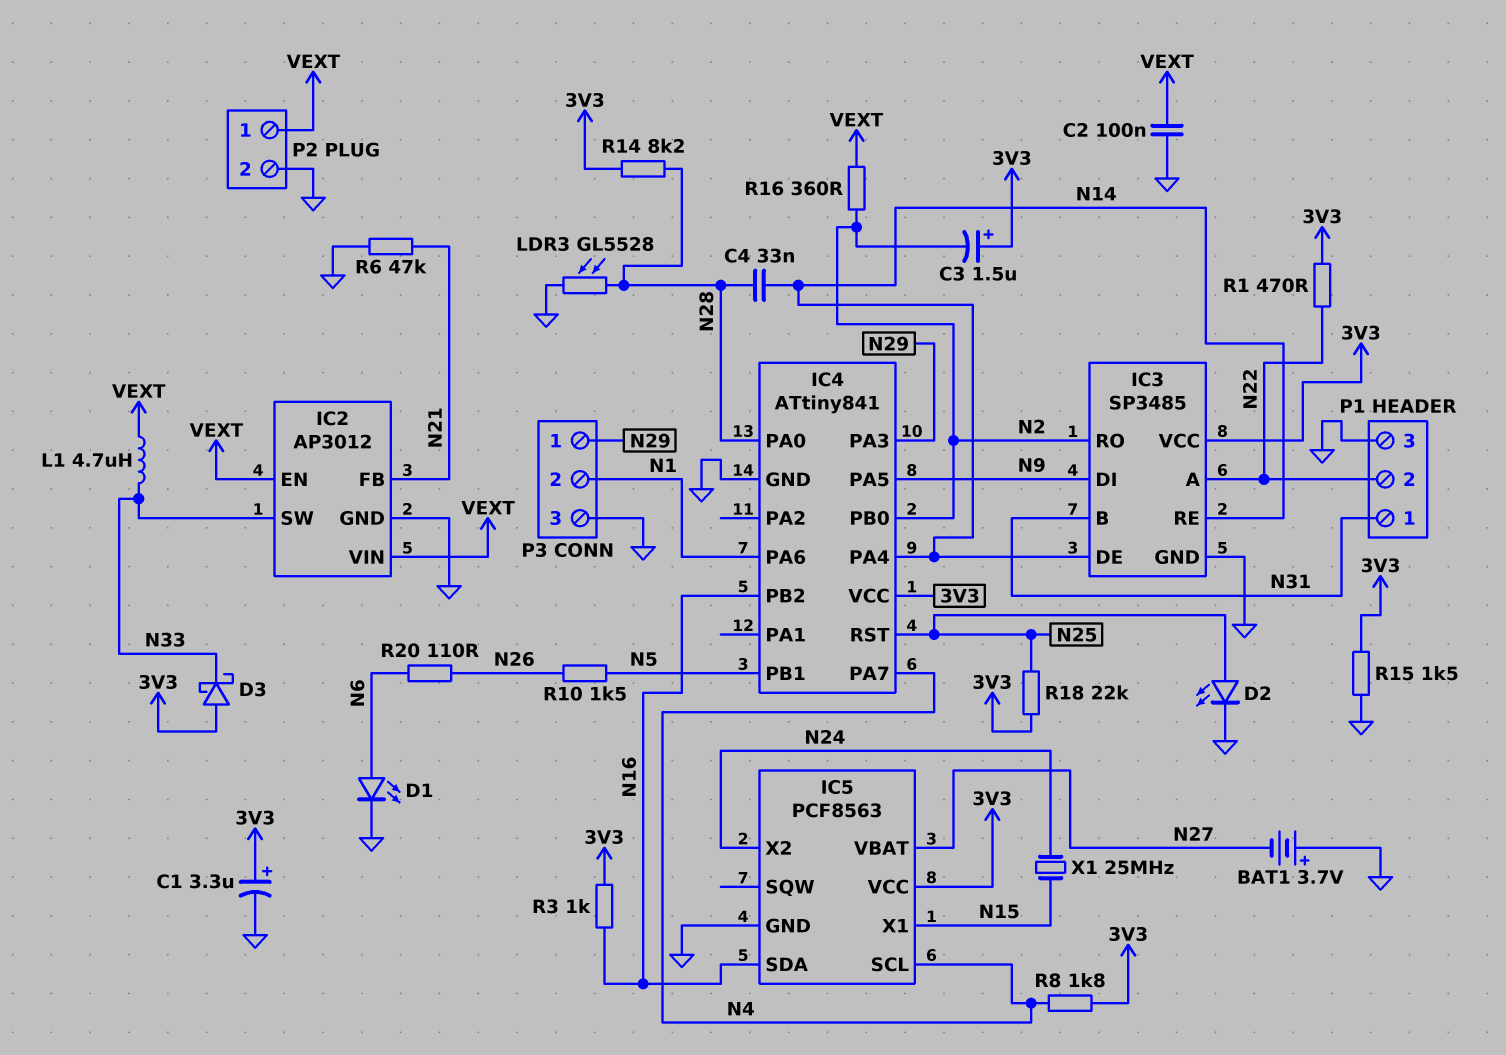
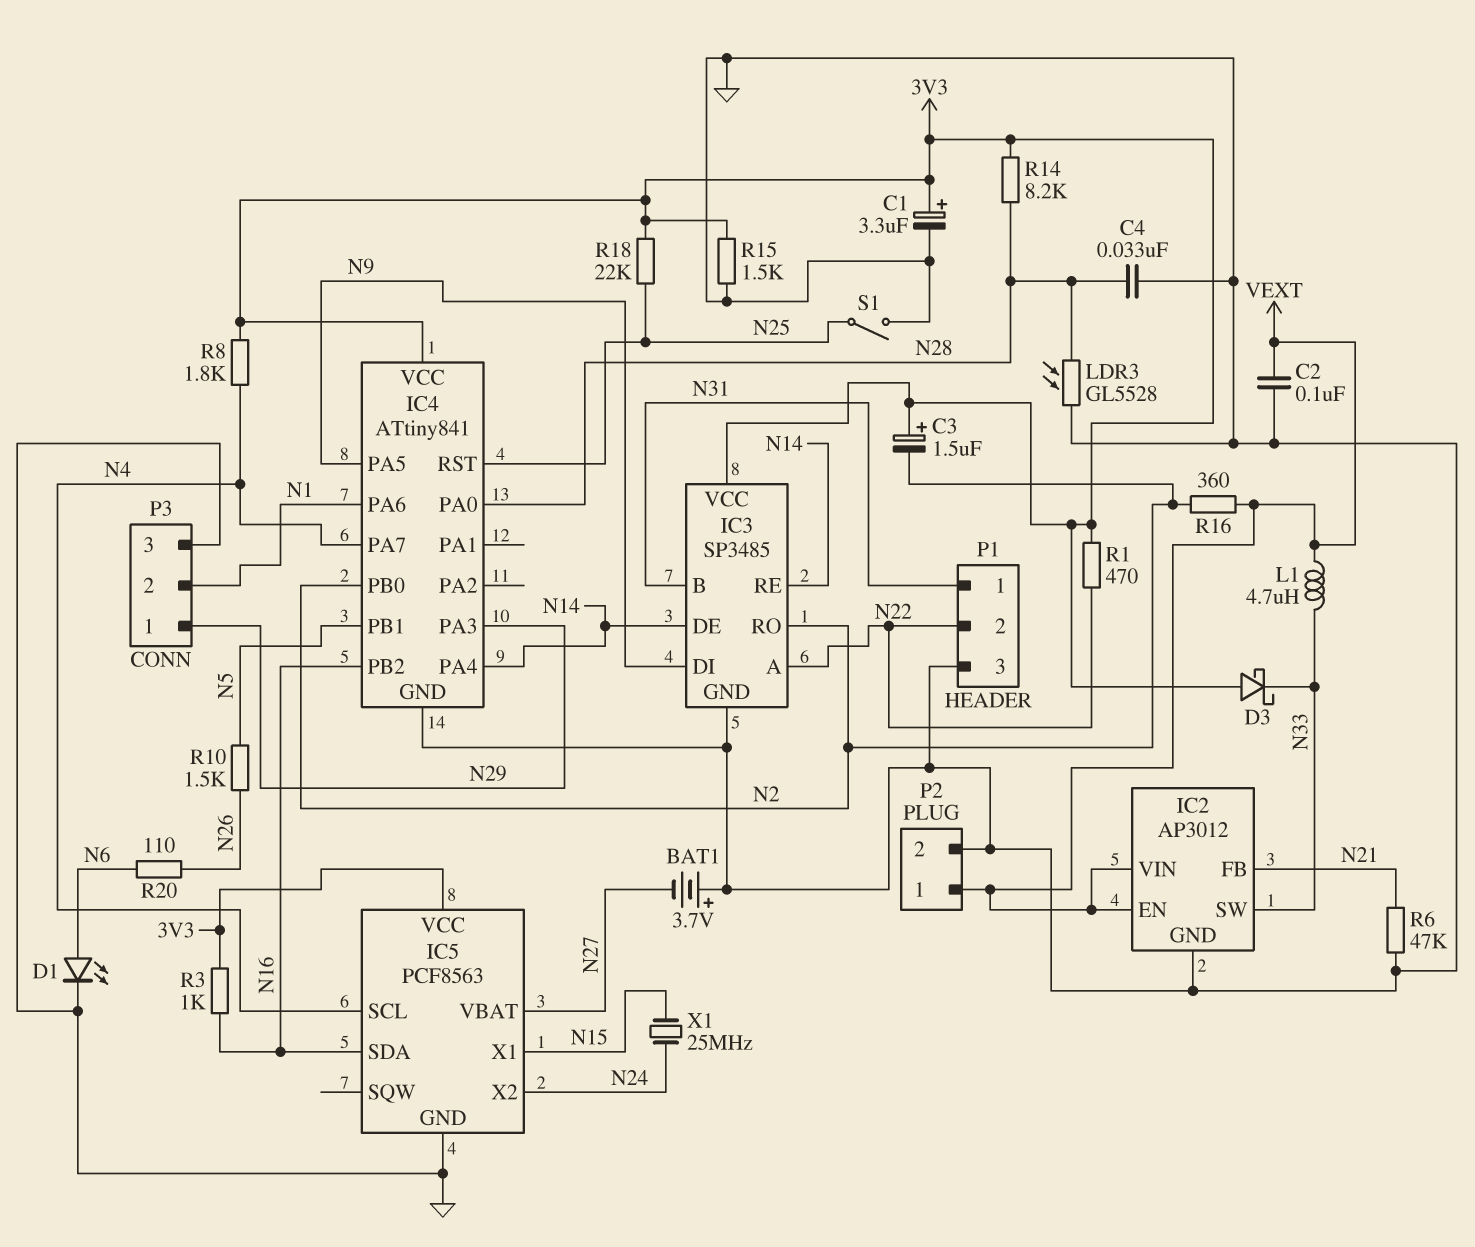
C4: 33nF (N14, N28) -> 33nF (GND, N28)
D2: LED (A N25, K GND) -> none
S1: none -> switch (GND, N25)

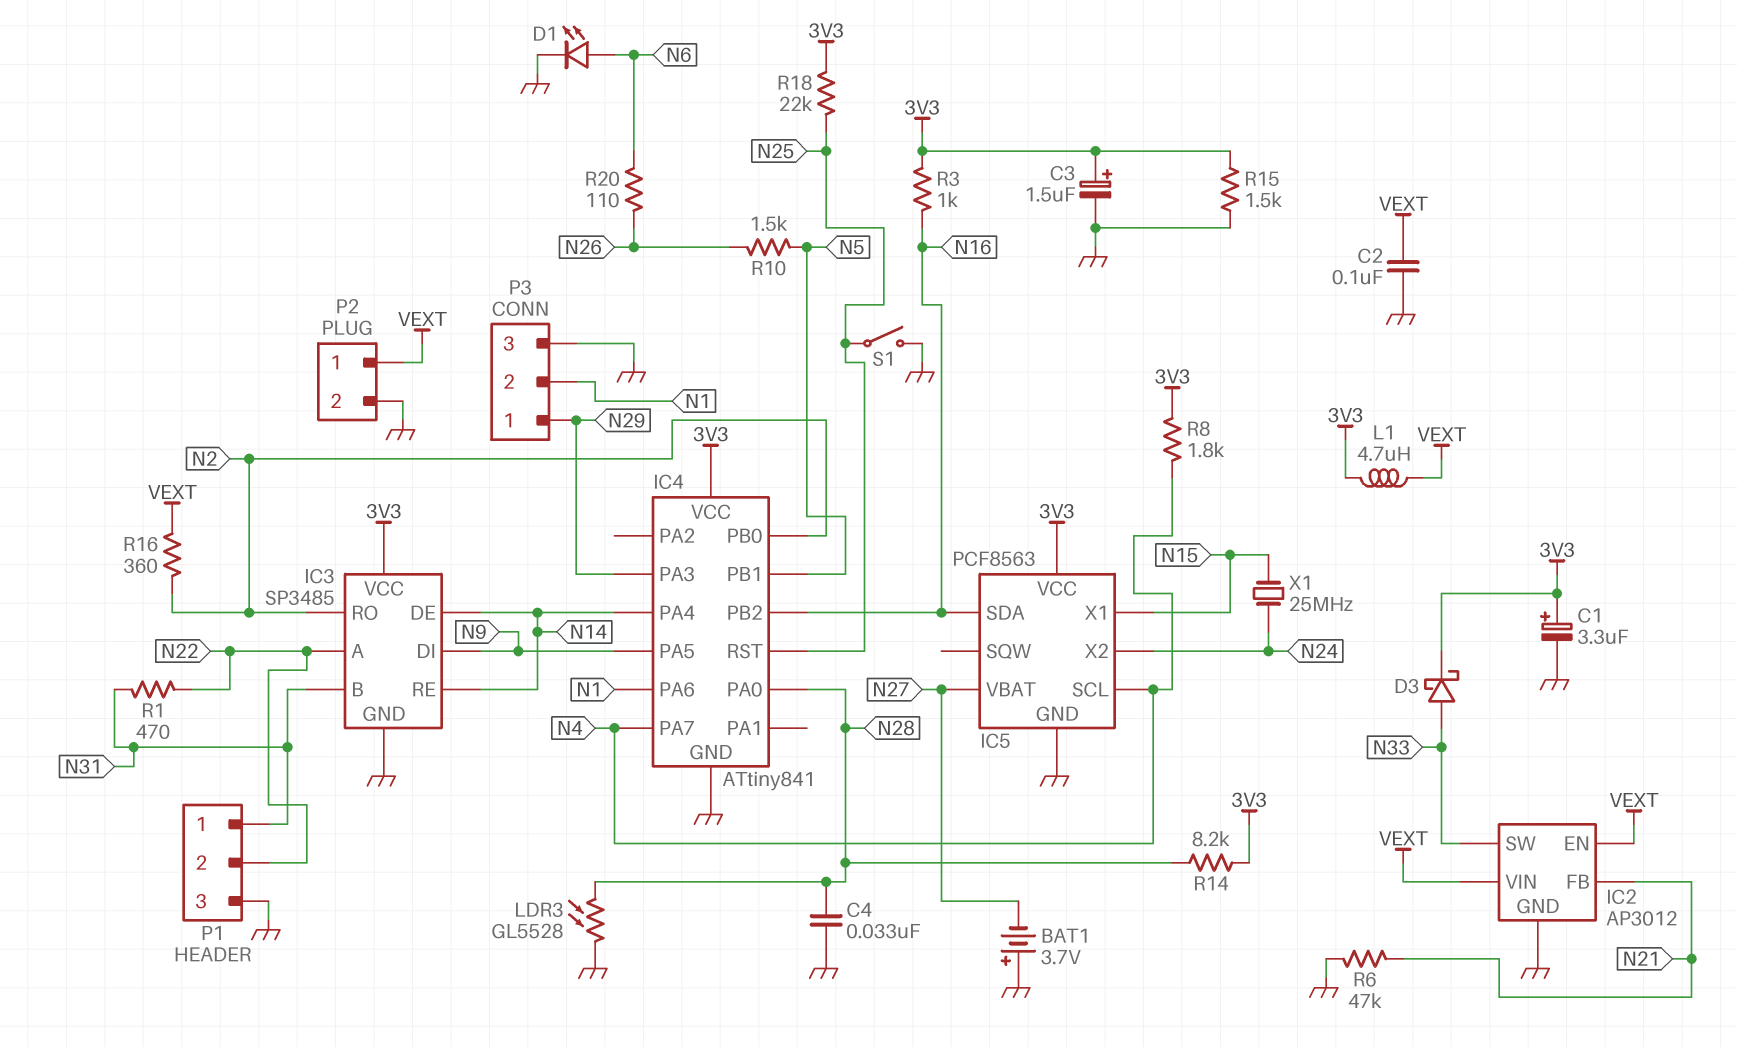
C3: 1.5uF (plus 3V3, minus N2) -> 1.5uF (plus 3V3, minus GND)
D3: schottky (A 3V3, K N33) -> schottky (A N33, K 3V3)
L1: 4.7uH (N33, VEXT) -> 4.7uH (3V3, VEXT)
R1: 470 (3V3, N22) -> 470 (N22, N31)

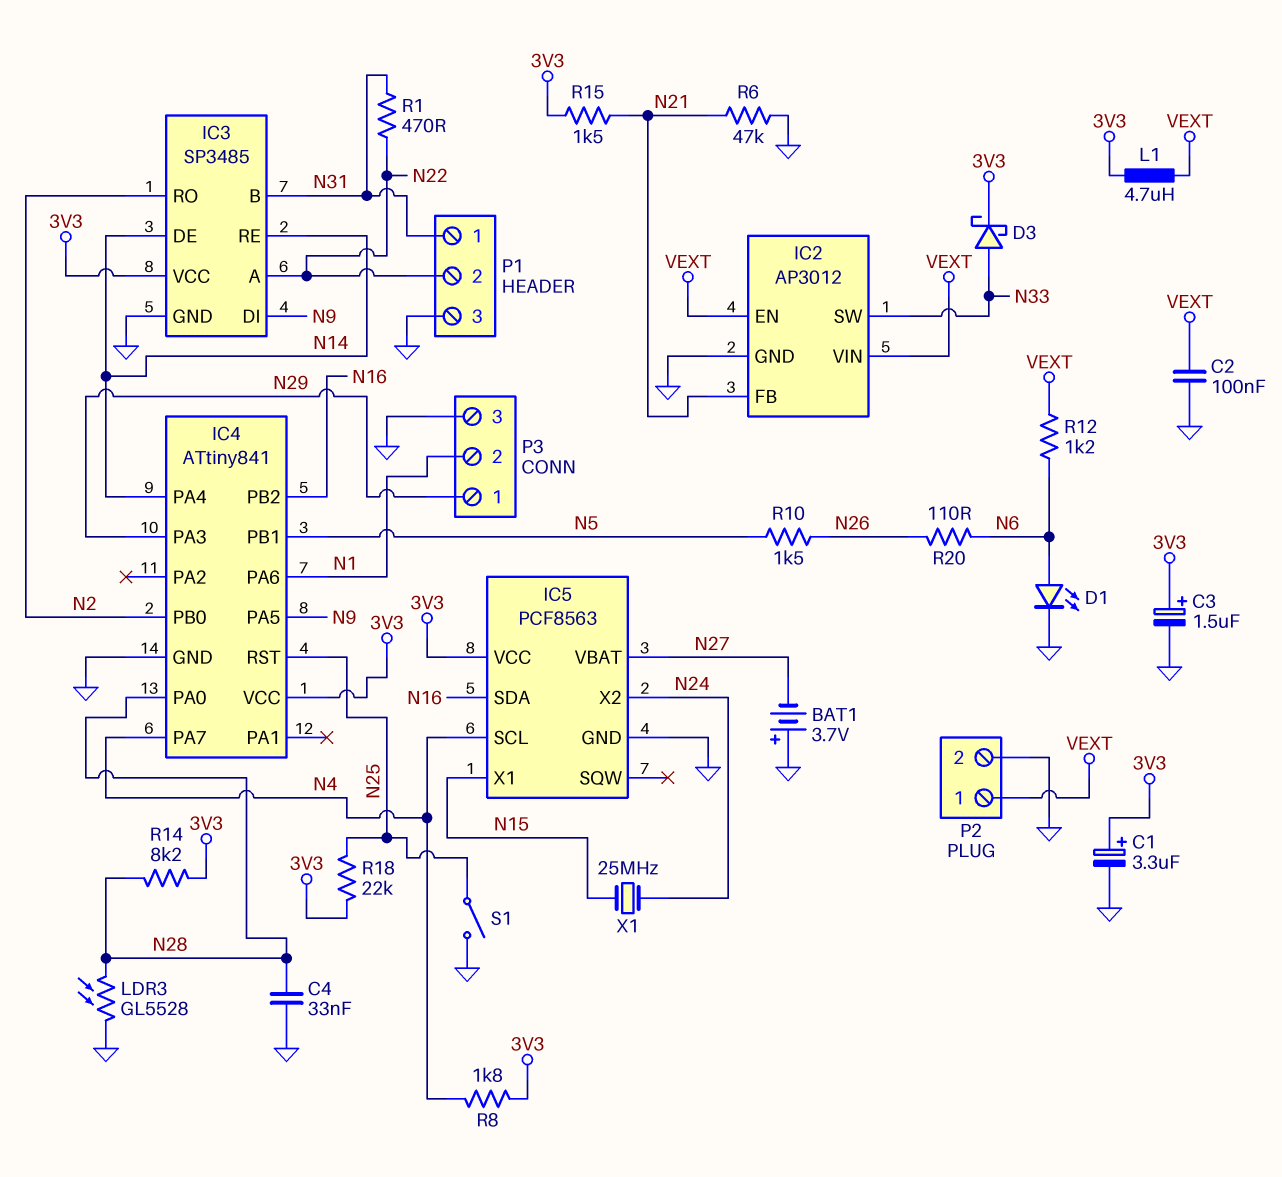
R3: 1k (3V3, N16) -> none
R12: none -> 1.2k (N6, VEXT)
R15: 1.5k (3V3, GND) -> 1.5k (3V3, N21)
R16: 360 (N2, VEXT) -> none

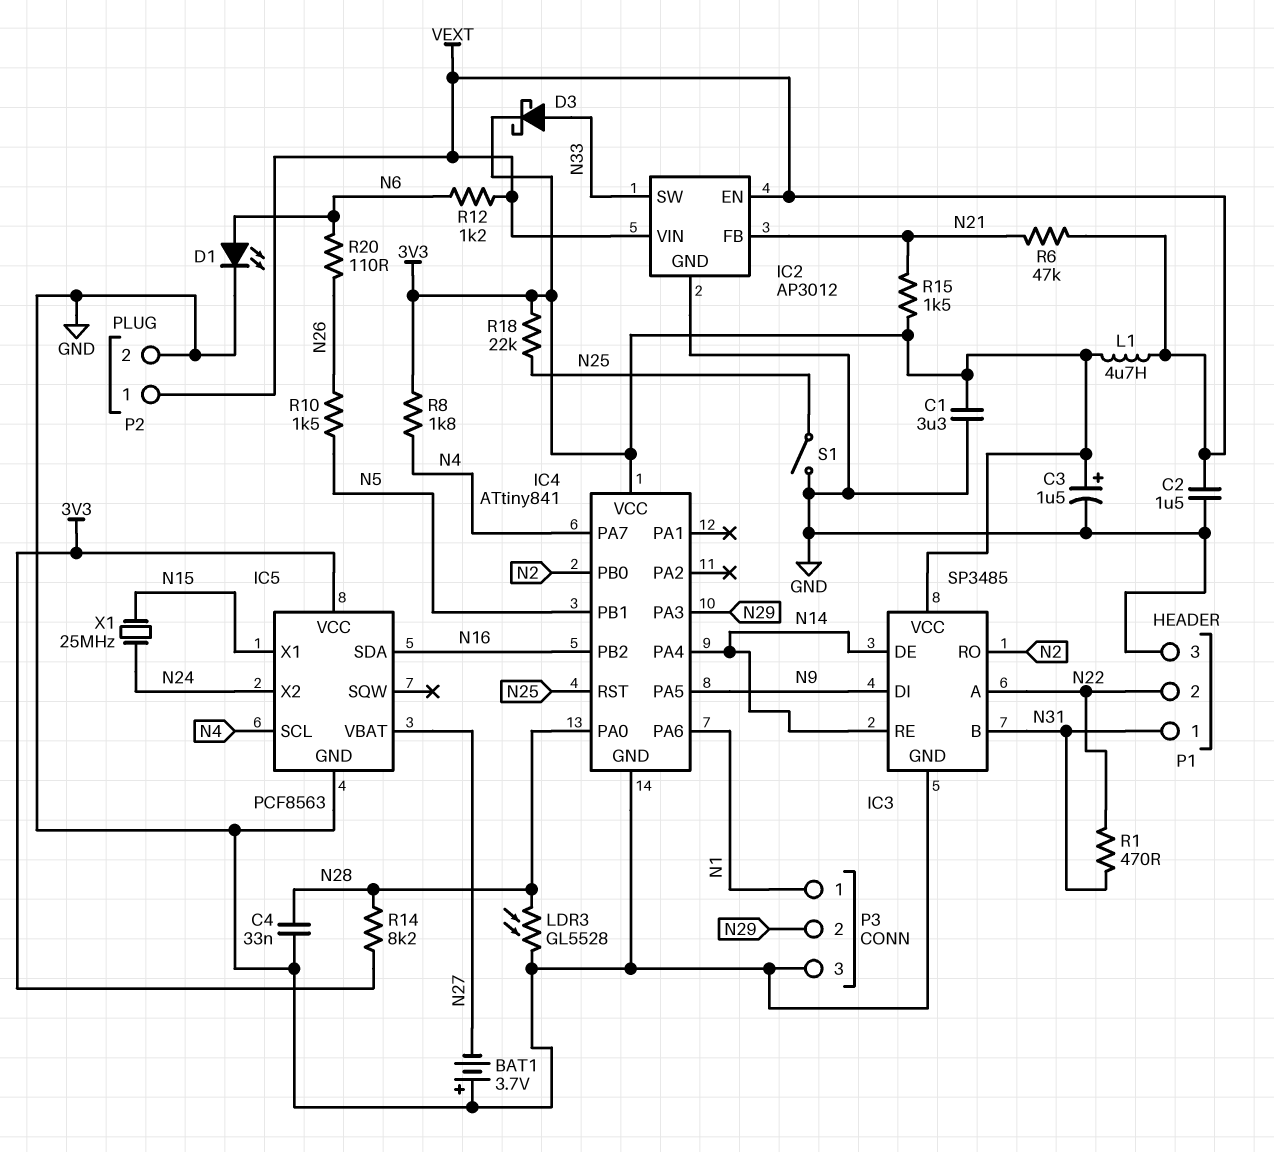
C1: 3.3uF (plus 3V3, minus GND) -> 3.3uF (3V3, GND)
C2: 100nF (GND, VEXT) -> 1.5uF (GND, VEXT)
P3 pin 1: N29 -> N1
P3 pin 2: N1 -> N29
R6: 47k (GND, N21) -> 47k (N21, VEXT)

